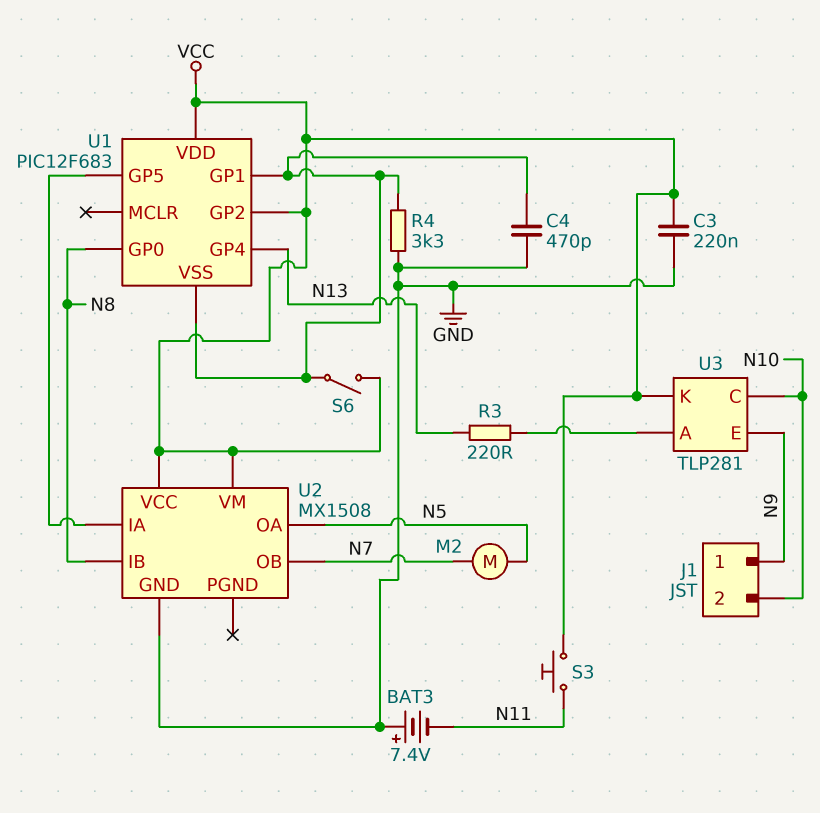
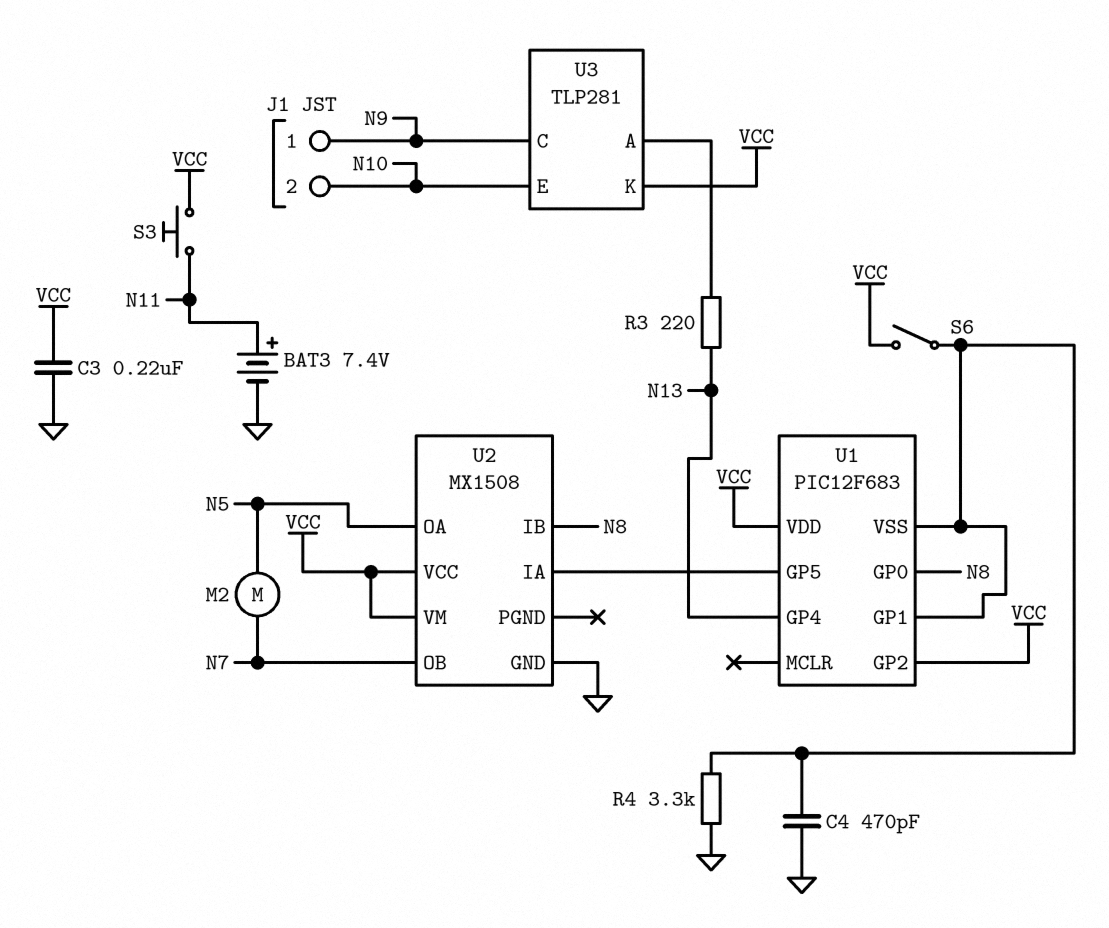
BAT3: 7.4V (plus GND, minus N11) -> 7.4V (plus N11, minus GND)
U3 pin C: N10 -> N9
U3 pin E: N9 -> N10

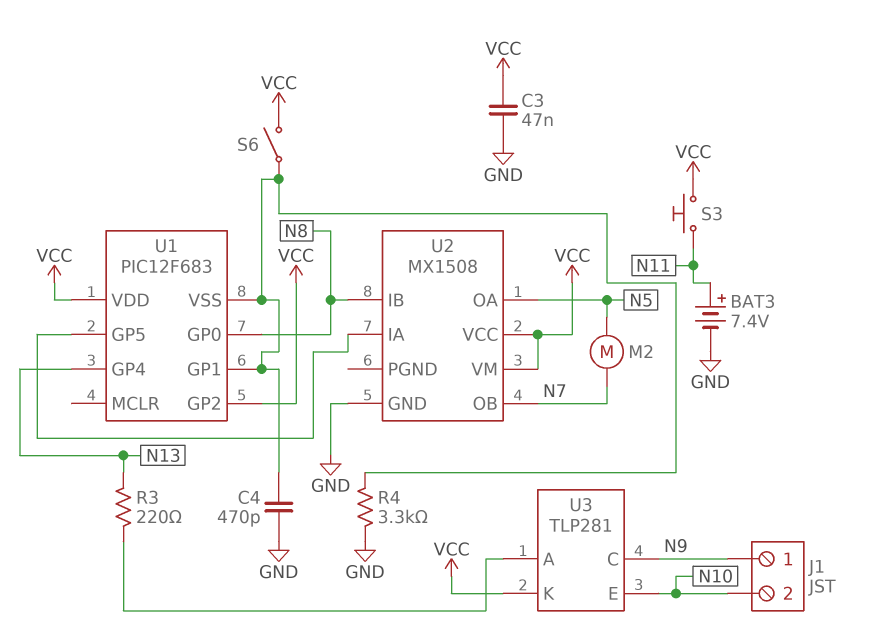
C3: 220nF (GND, VCC) -> 47nF (GND, VCC)

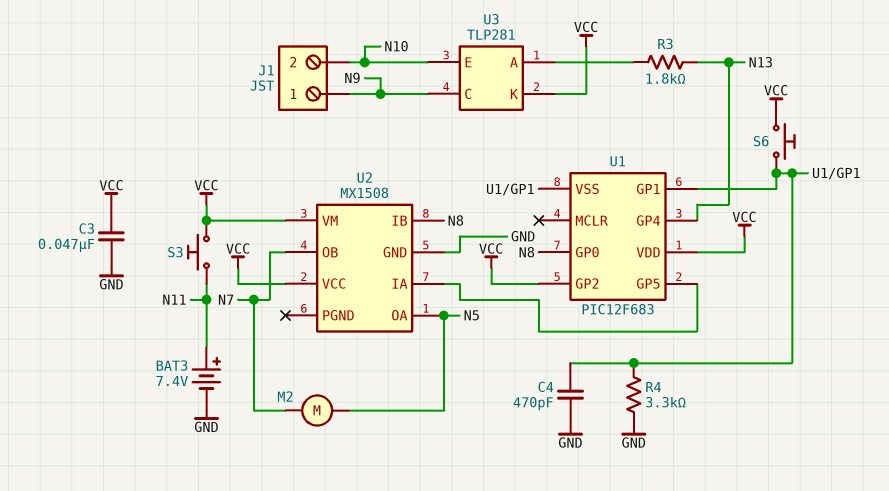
R3: 220 (N13, U3/A) -> 1.8k (N13, U3/A)
S6: switch (U1/GP1, VCC) -> button (U1/GP1, VCC)

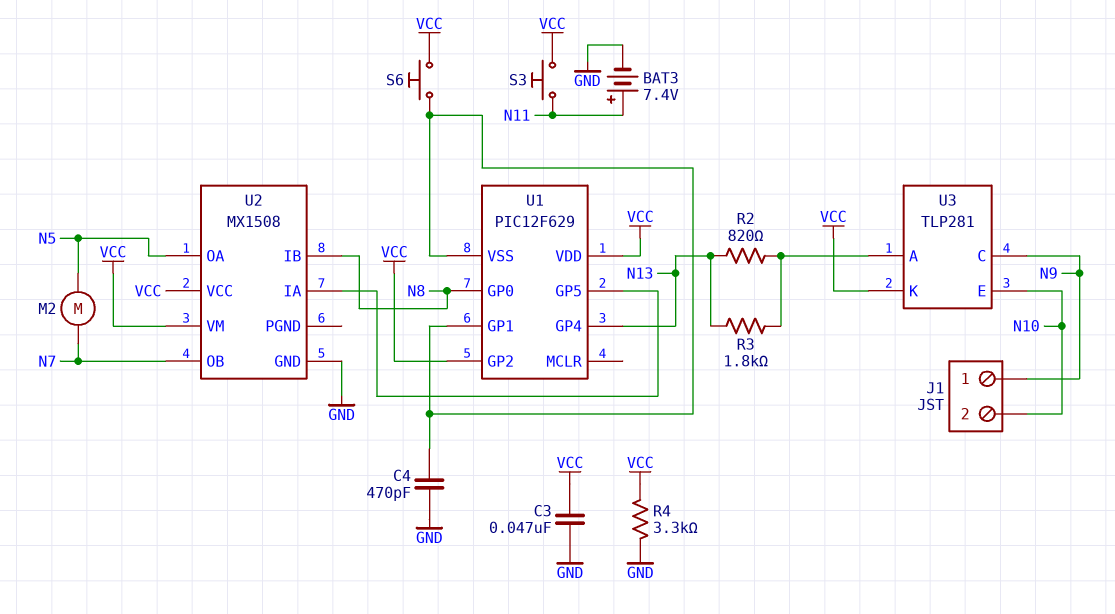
R2: none -> 820 (N13, U3/A)
R4: 3.3k (GND, U1/GP1) -> 3.3k (GND, VCC)
U1: PIC12F683 -> PIC12F629

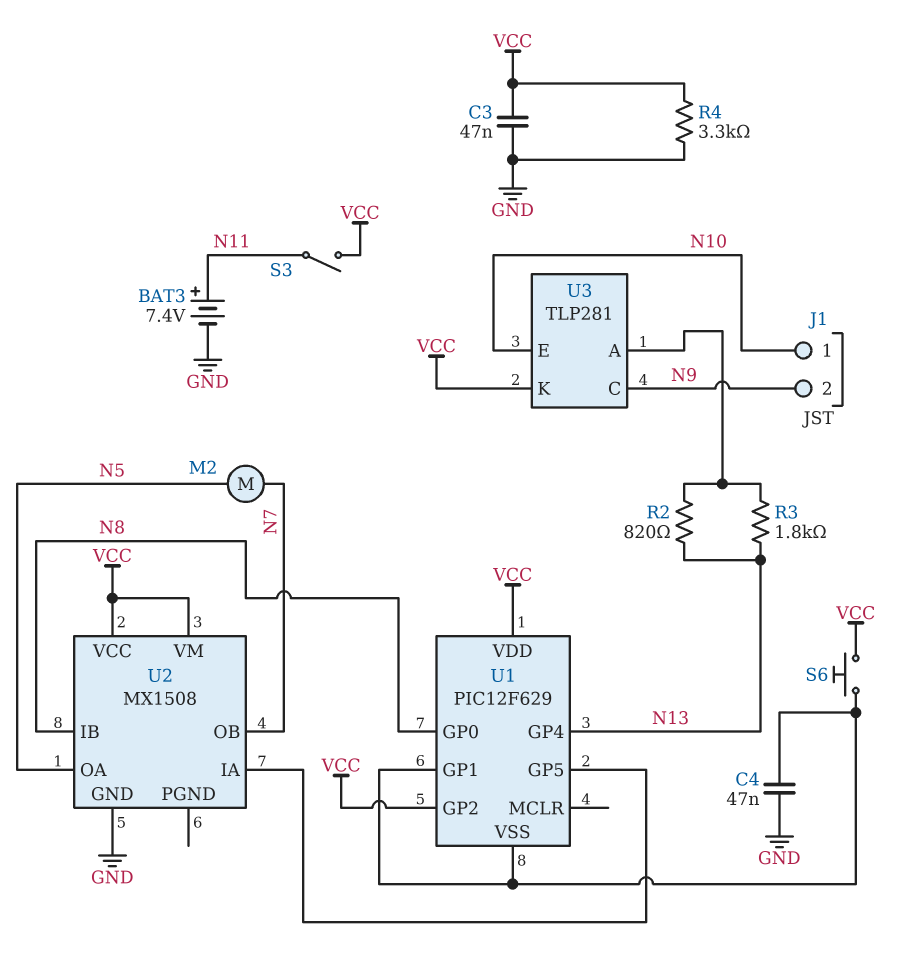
C4: 470pF (GND, U1/GP1) -> 47nF (GND, U1/GP1)
J1 pin 1: N9 -> N10
J1 pin 2: N10 -> N9
S3: button (N11, VCC) -> switch (N11, VCC)

